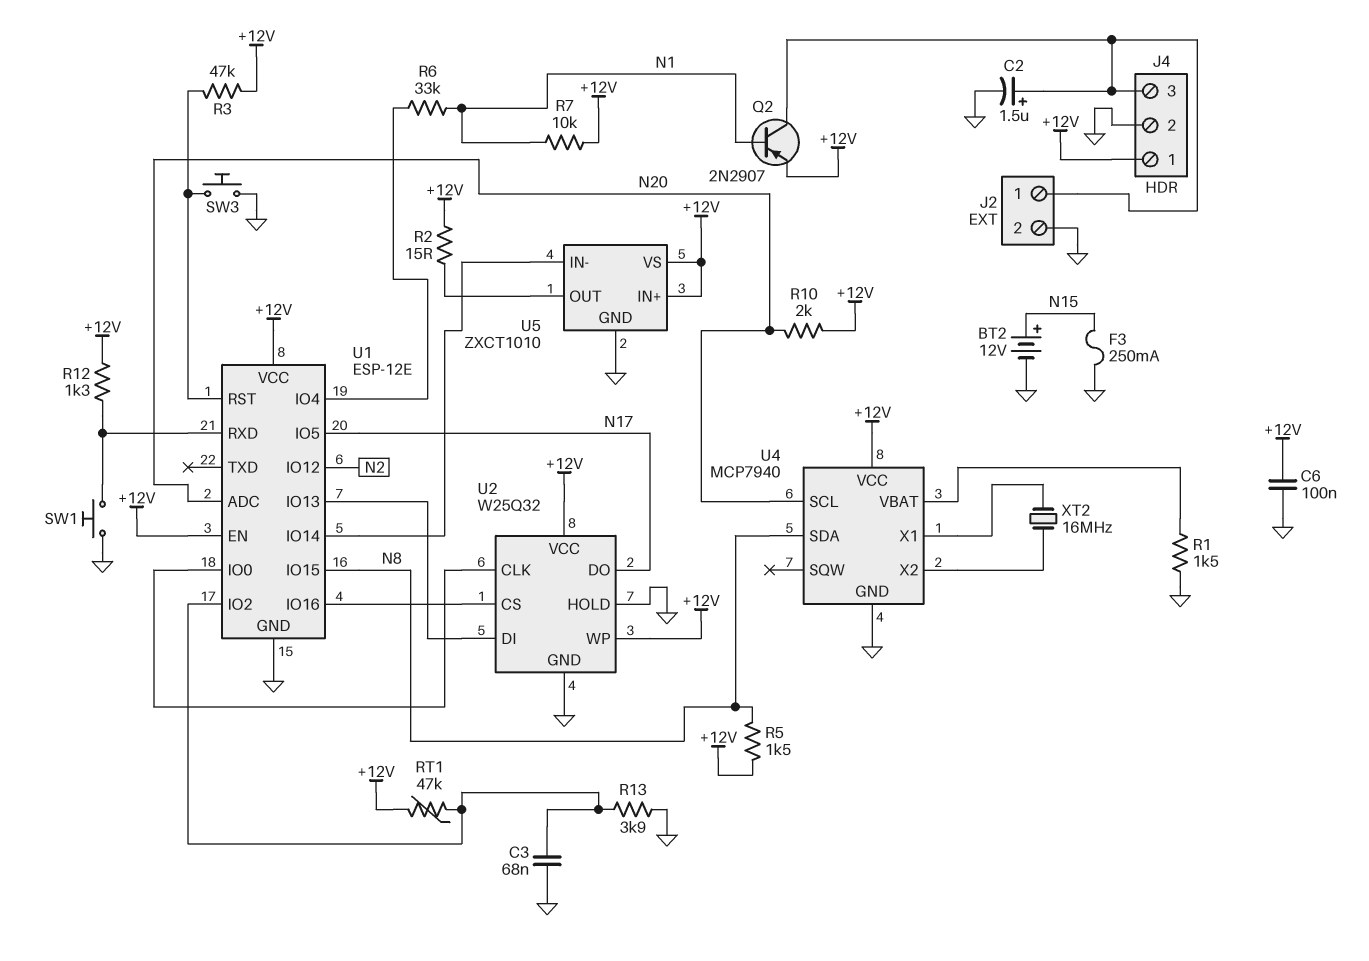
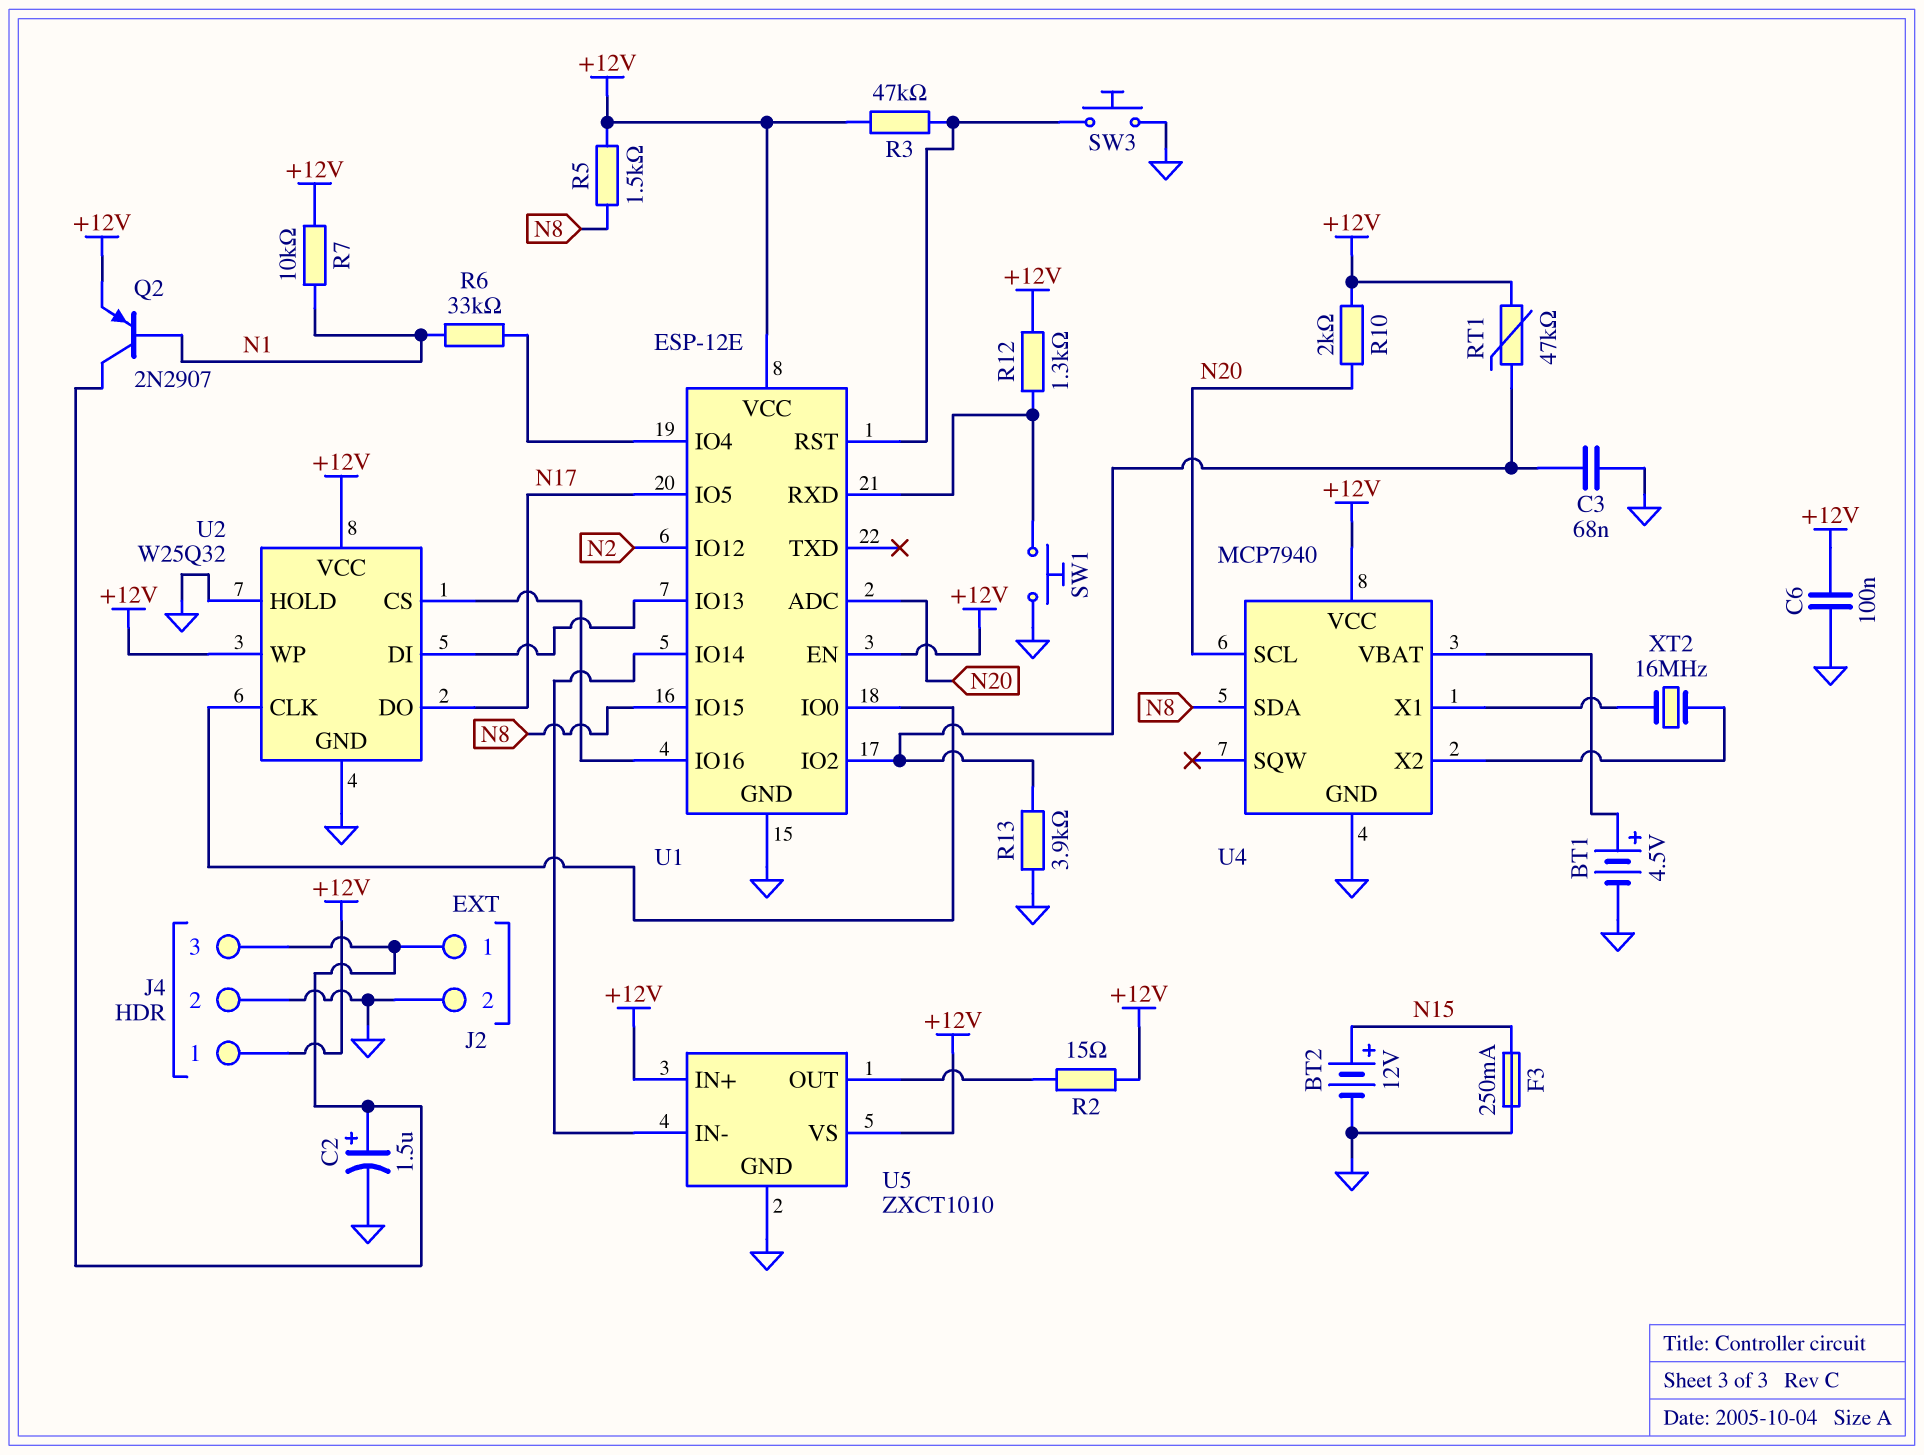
BT1: none -> 4.5V (plus U4/VBAT, minus GND)
R1: 1.5k (GND, U4/VBAT) -> none

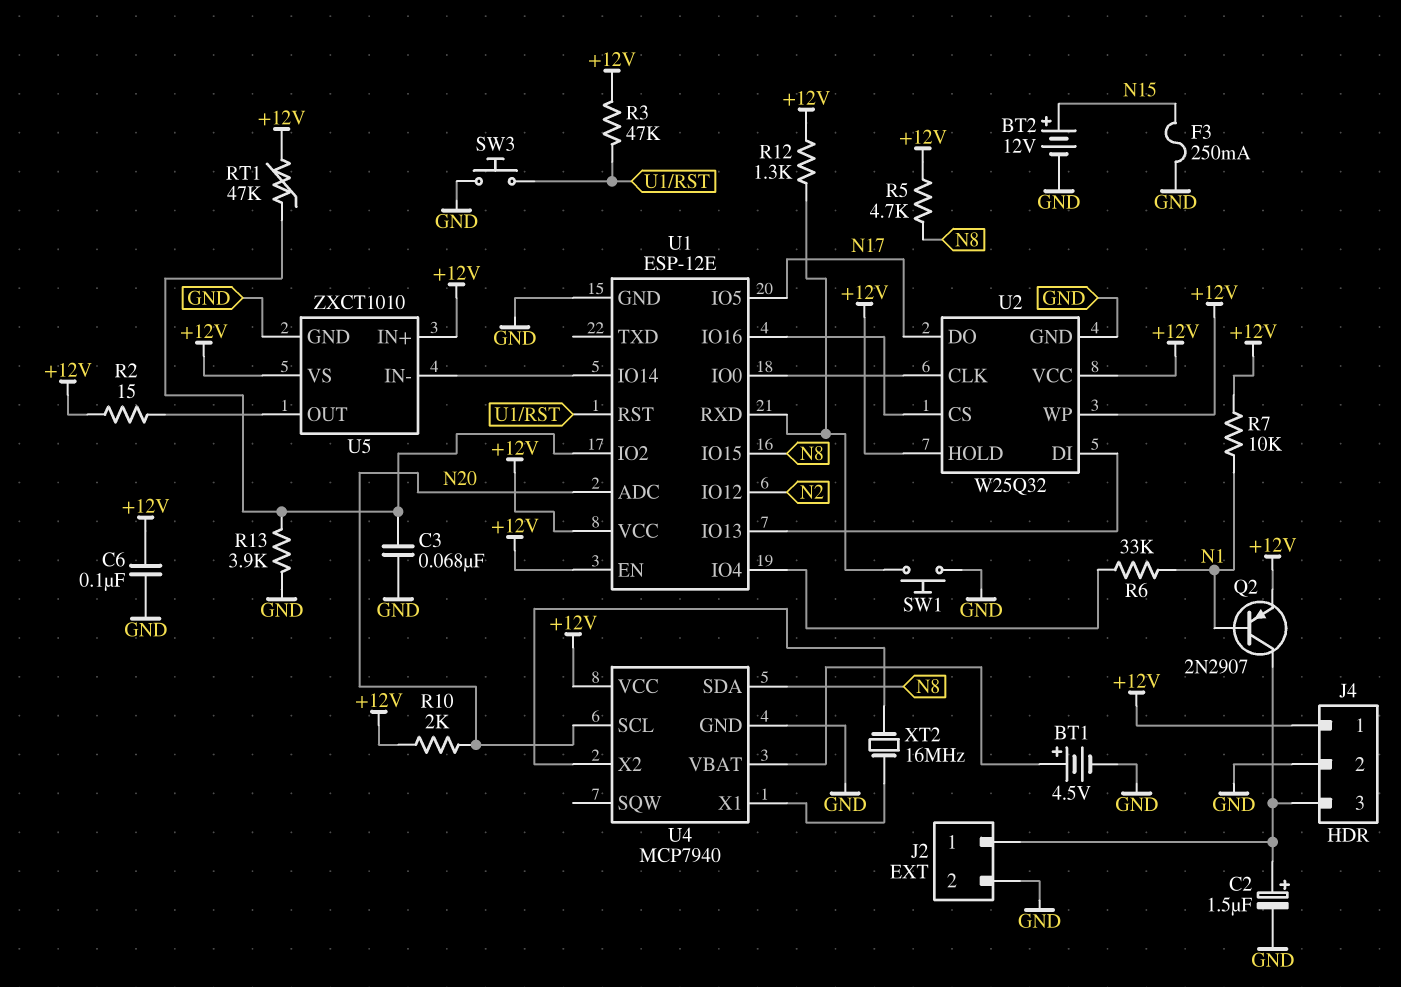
R5: 1.5k (+12V, N8) -> 4.7k (+12V, N8)
U2 pin HOLD: GND -> +12V

